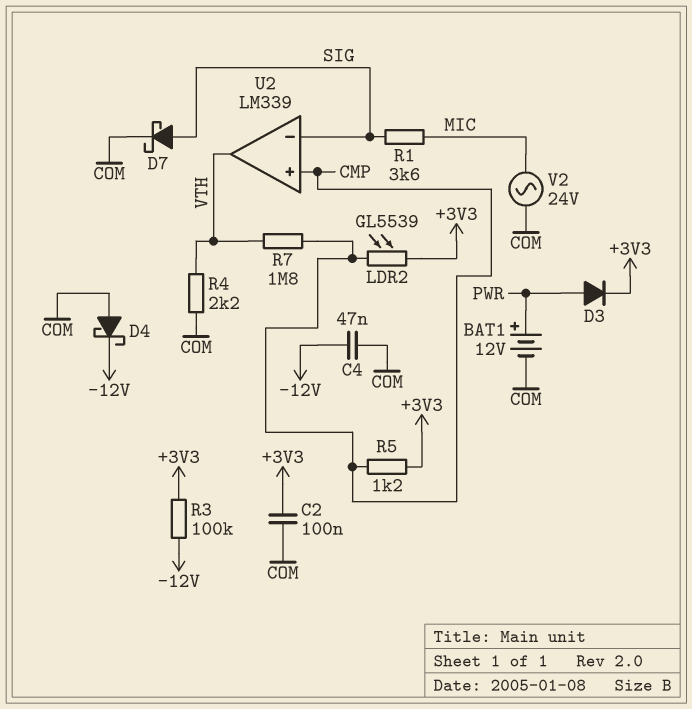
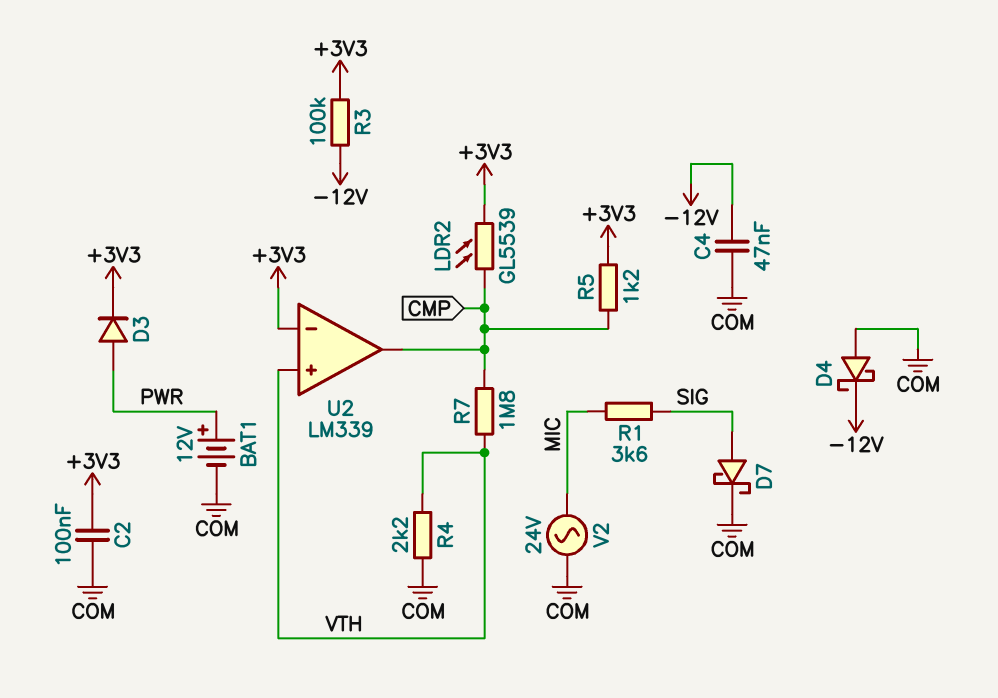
U2 pin in+: CMP -> VTH
U2 pin in-: SIG -> +3V3
U2 pin out: VTH -> CMP

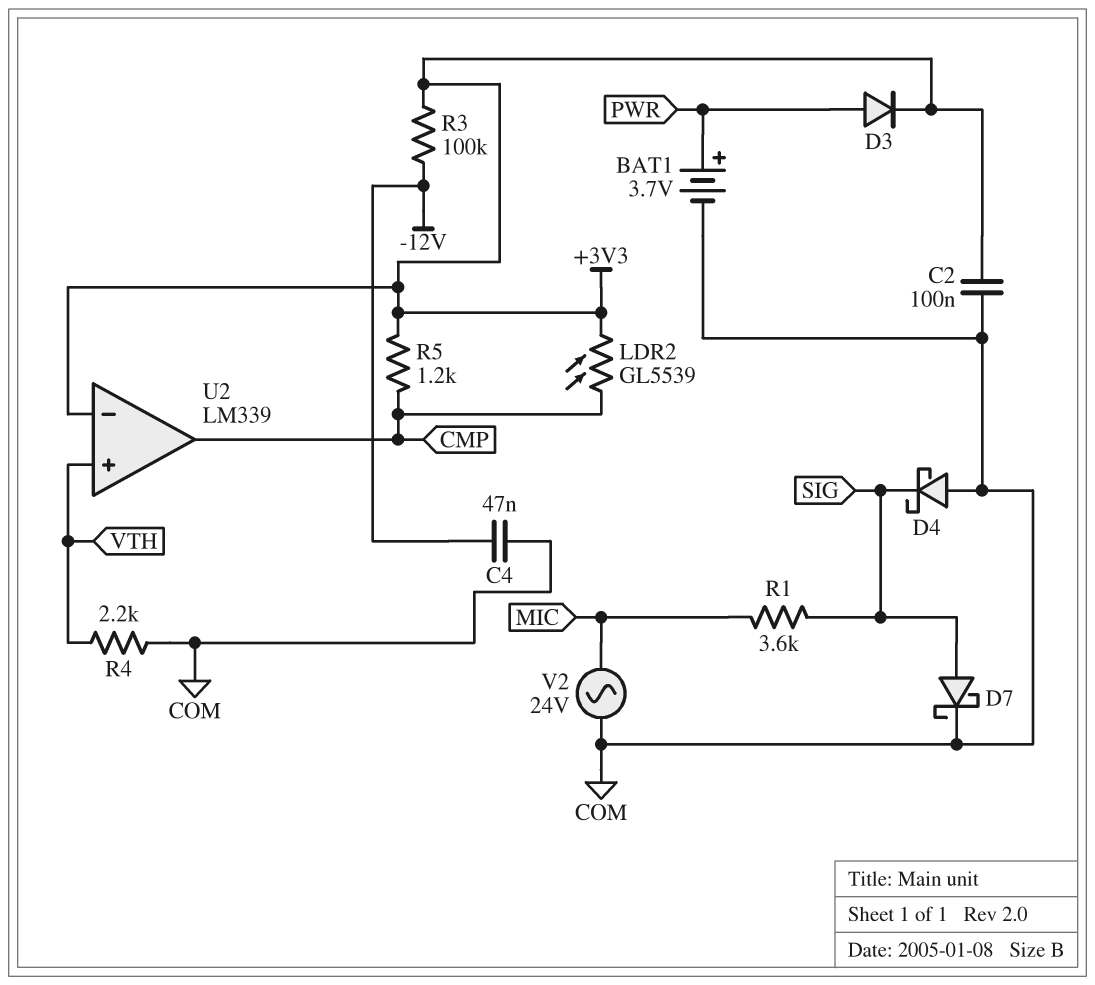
BAT1: 12V (plus PWR, minus COM) -> 3.7V (plus PWR, minus COM)
D4: schottky (A COM, K -12V) -> schottky (A COM, K SIG)
R7: 1.8M (CMP, VTH) -> none

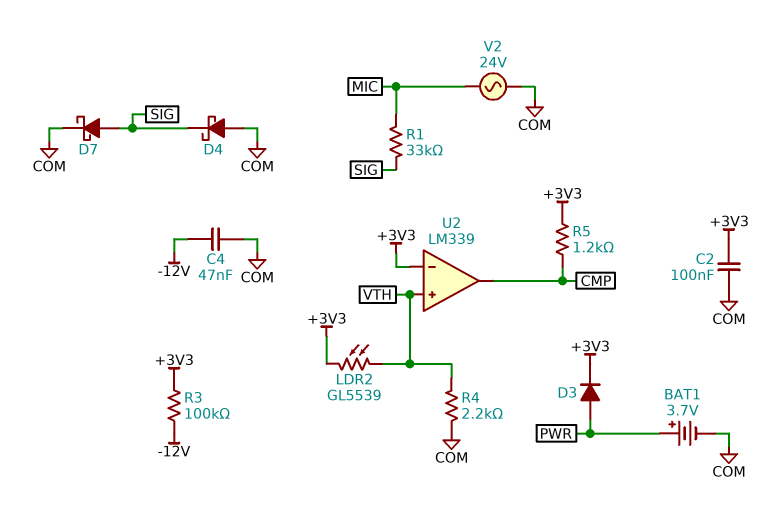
LDR2: GL5539 (+3V3, CMP) -> GL5539 (+3V3, VTH)
R1: 3.6k (MIC, SIG) -> 33k (MIC, SIG)

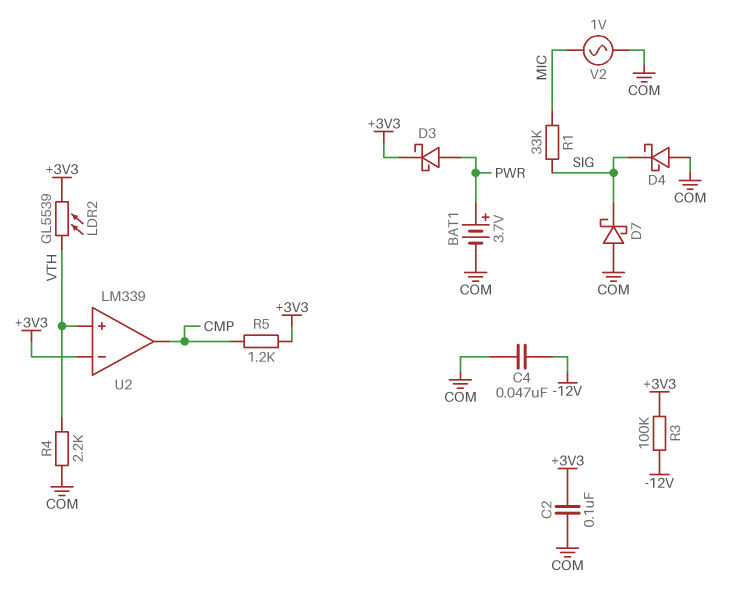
D3: diode (A PWR, K +3V3) -> schottky (A PWR, K +3V3)
D7: schottky (A SIG, K COM) -> schottky (A COM, K SIG)
V2: AC 24V (COM, MIC) -> AC 1V (COM, MIC)

